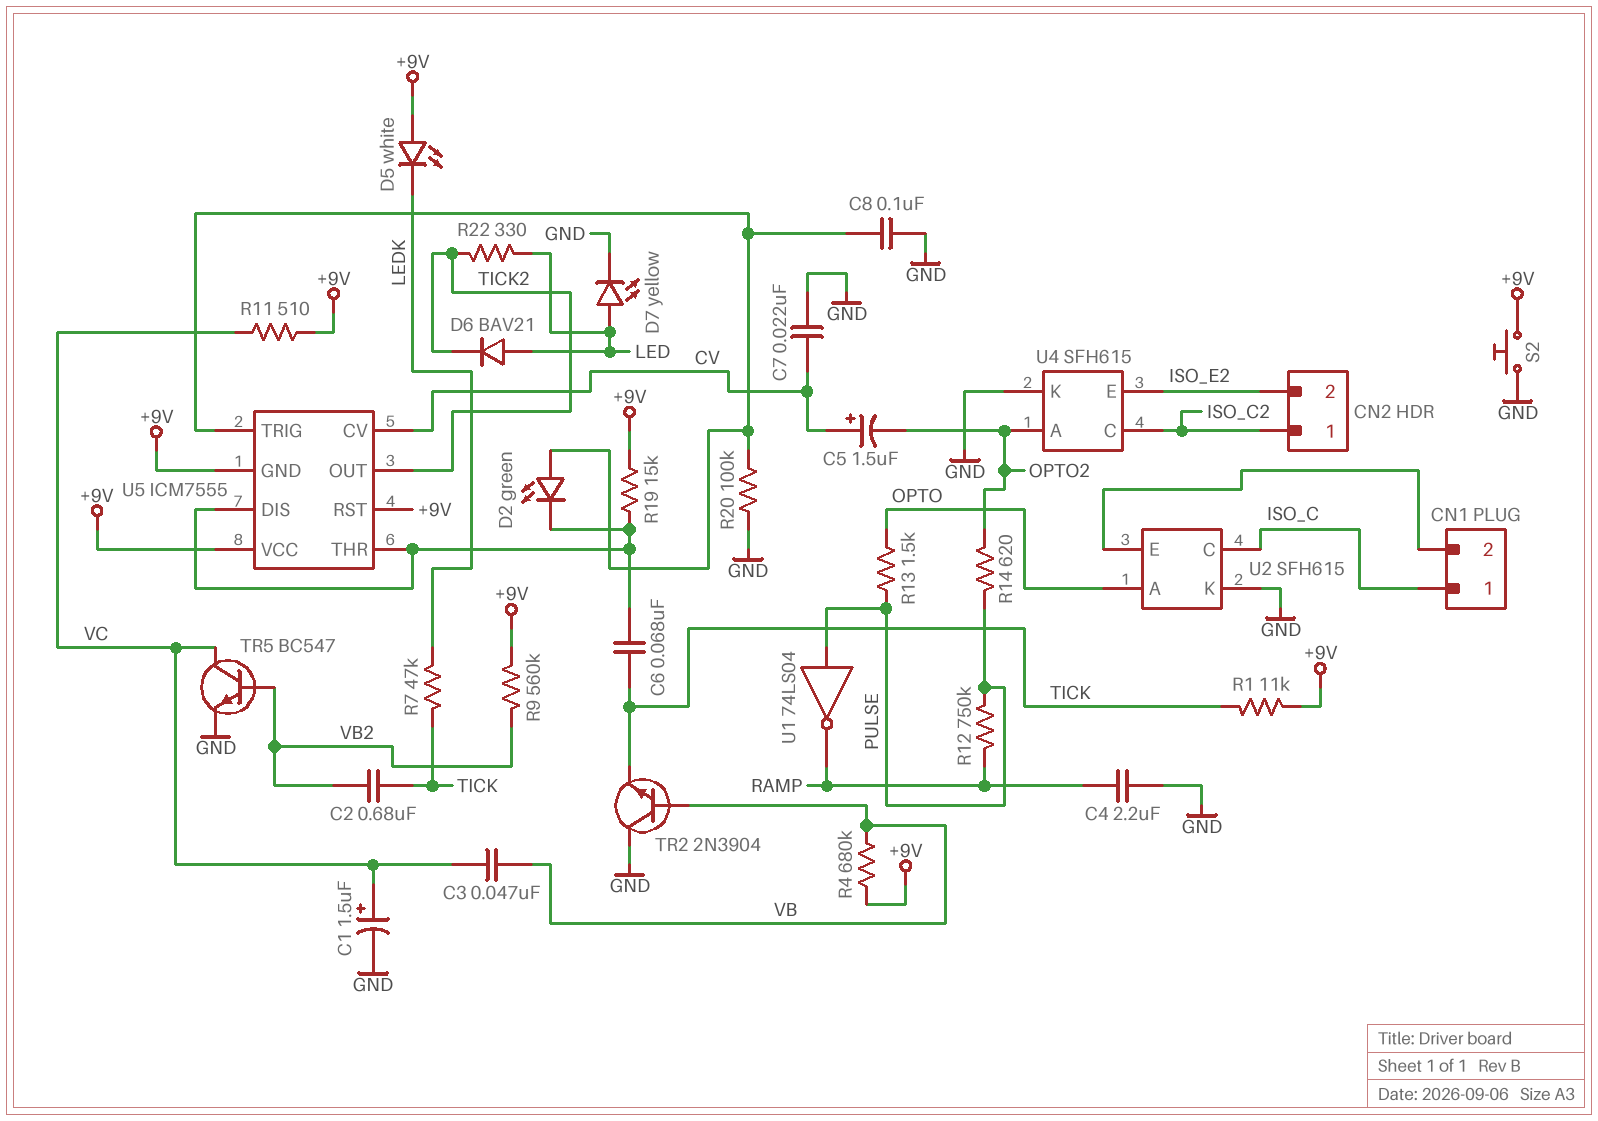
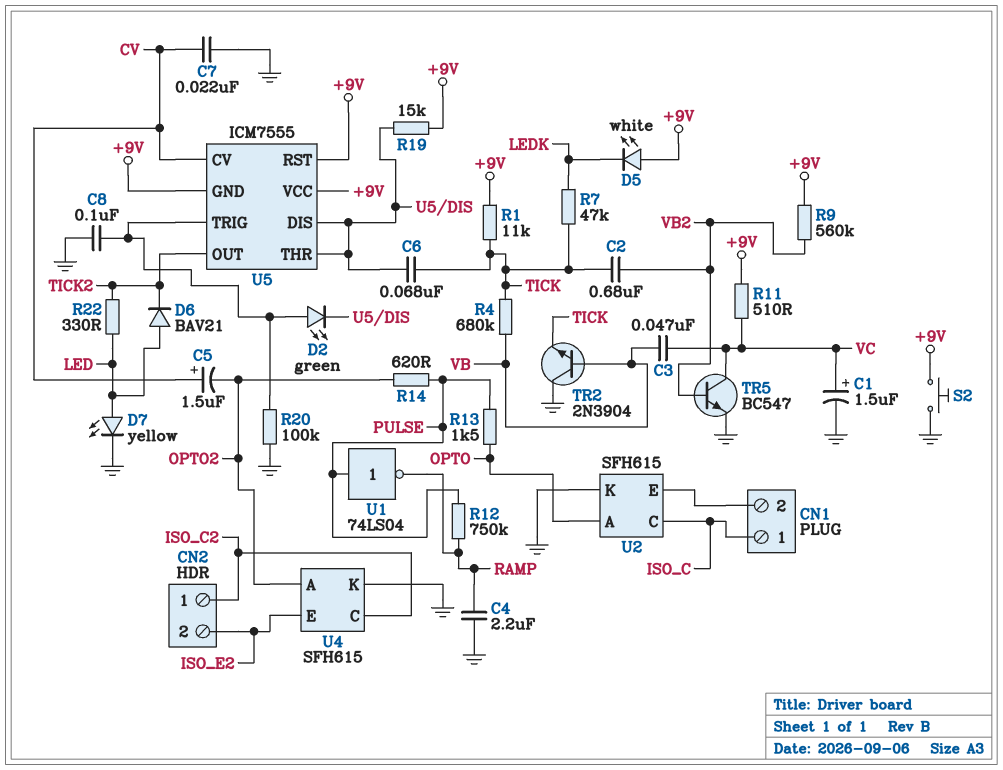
R4: 680k (+9V, VB) -> 680k (TICK, VB)

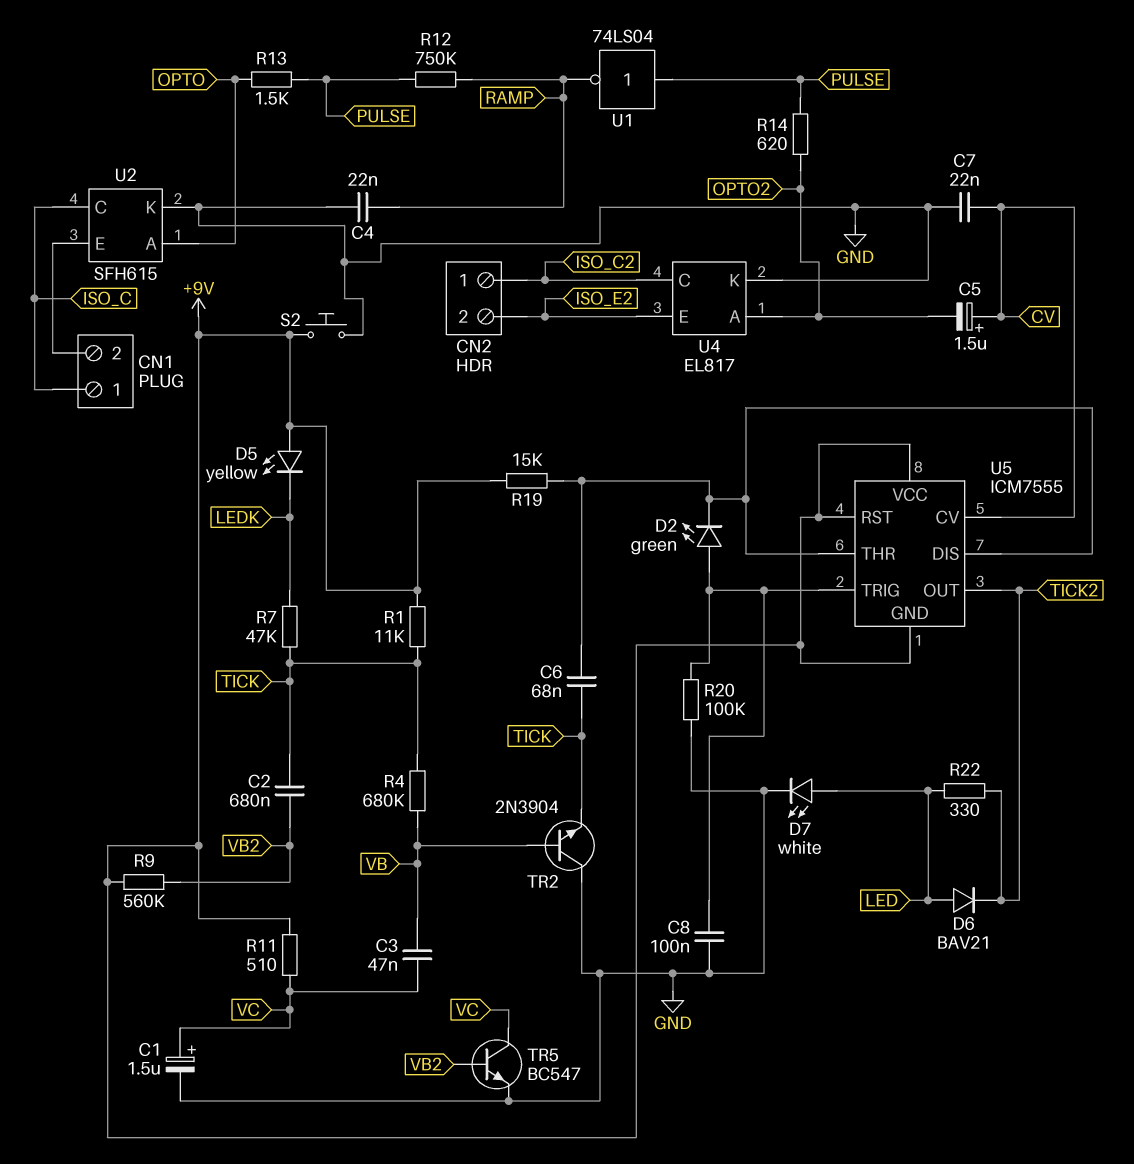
C4: 2.2uF (GND, RAMP) -> 22nF (GND, RAMP)
D5: LED white (A +9V, K LEDK) -> LED yellow (A +9V, K LEDK)
D7: LED yellow (A LED, K GND) -> LED white (A LED, K GND)
U4: SFH615 -> EL817

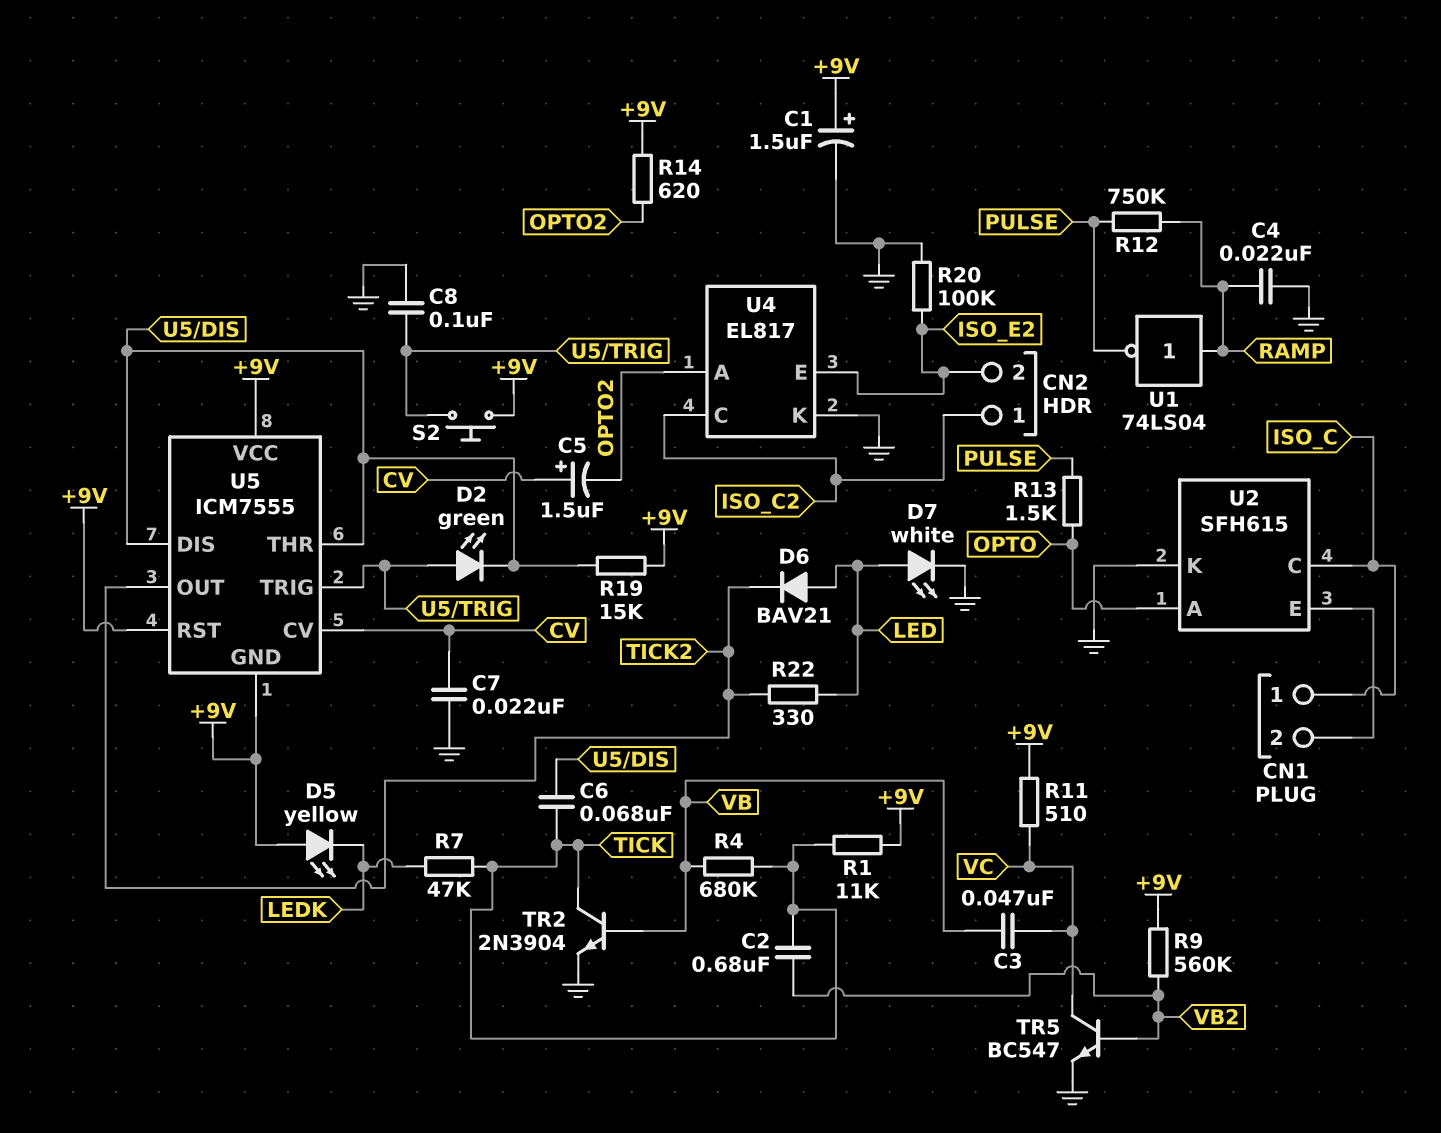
C1: 1.5uF (plus VC, minus GND) -> 1.5uF (plus +9V, minus GND)
R14: 620 (OPTO2, PULSE) -> 620 (+9V, OPTO2)
R20: 100k (GND, U5/TRIG) -> 100k (GND, ISO_E2)
S2: button (+9V, GND) -> button (+9V, U5/TRIG)
TR2: NPN 2N3904 (B VB, C GND, E TICK) -> NPN 2N3904 (B VB, C TICK, E GND)
U1: NOT 74LS04 (in PULSE, out RAMP) -> NOT 74LS04 (in RAMP, out PULSE)

